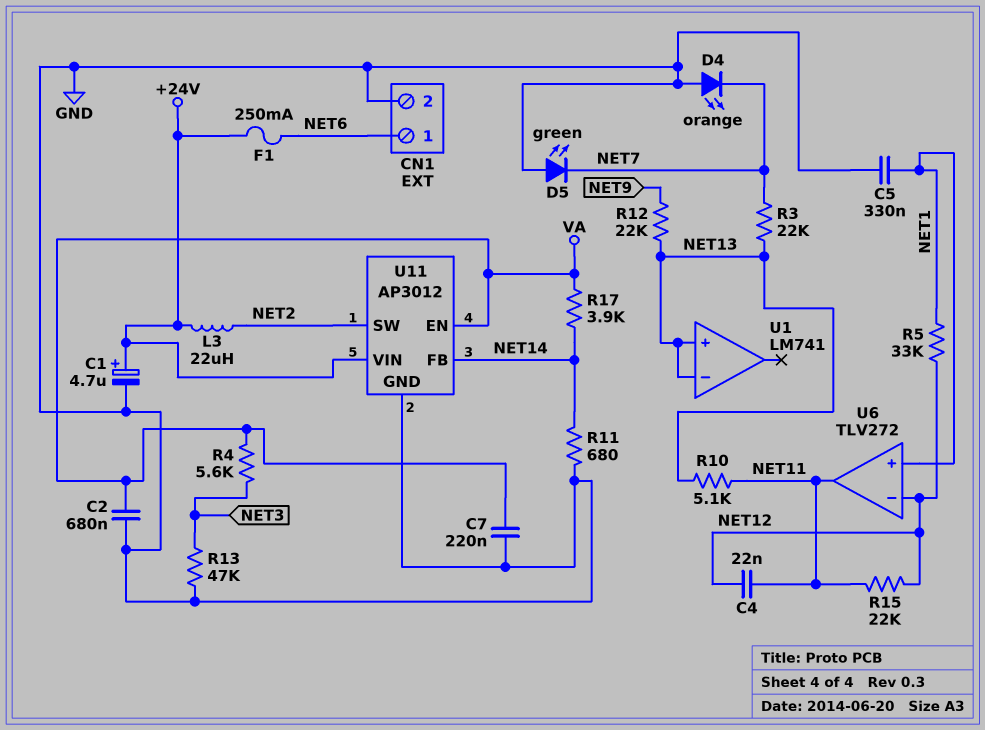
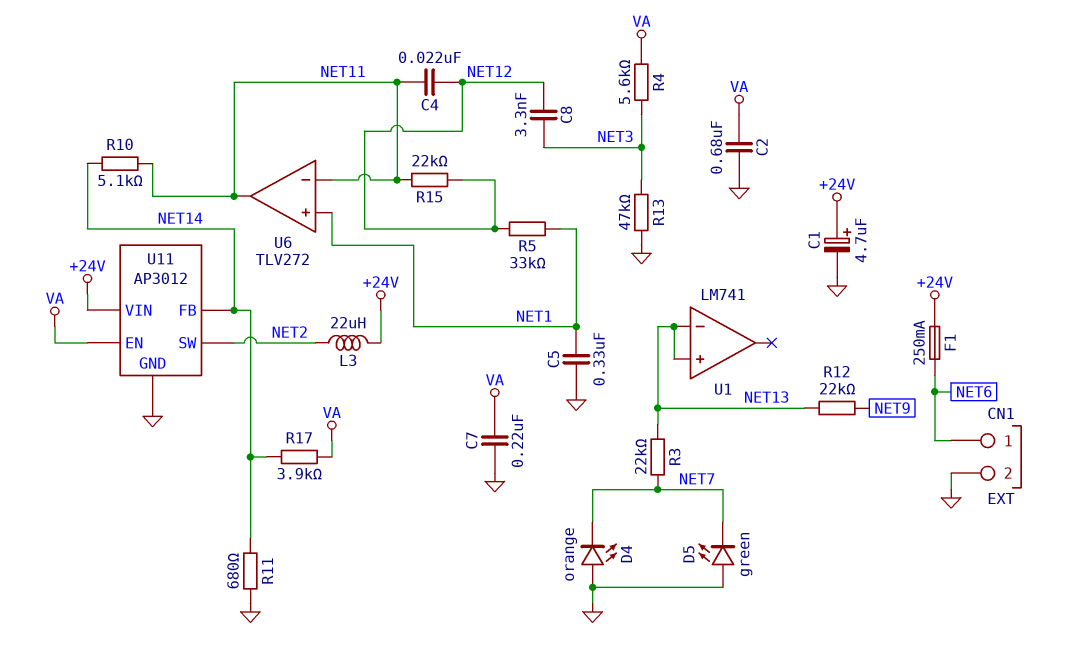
C8: none -> 3.3nF (NET3, NET12)
R10: 5.1k (NET11, NET13) -> 5.1k (NET11, NET14)
U6 pin in-: NET12 -> NET11

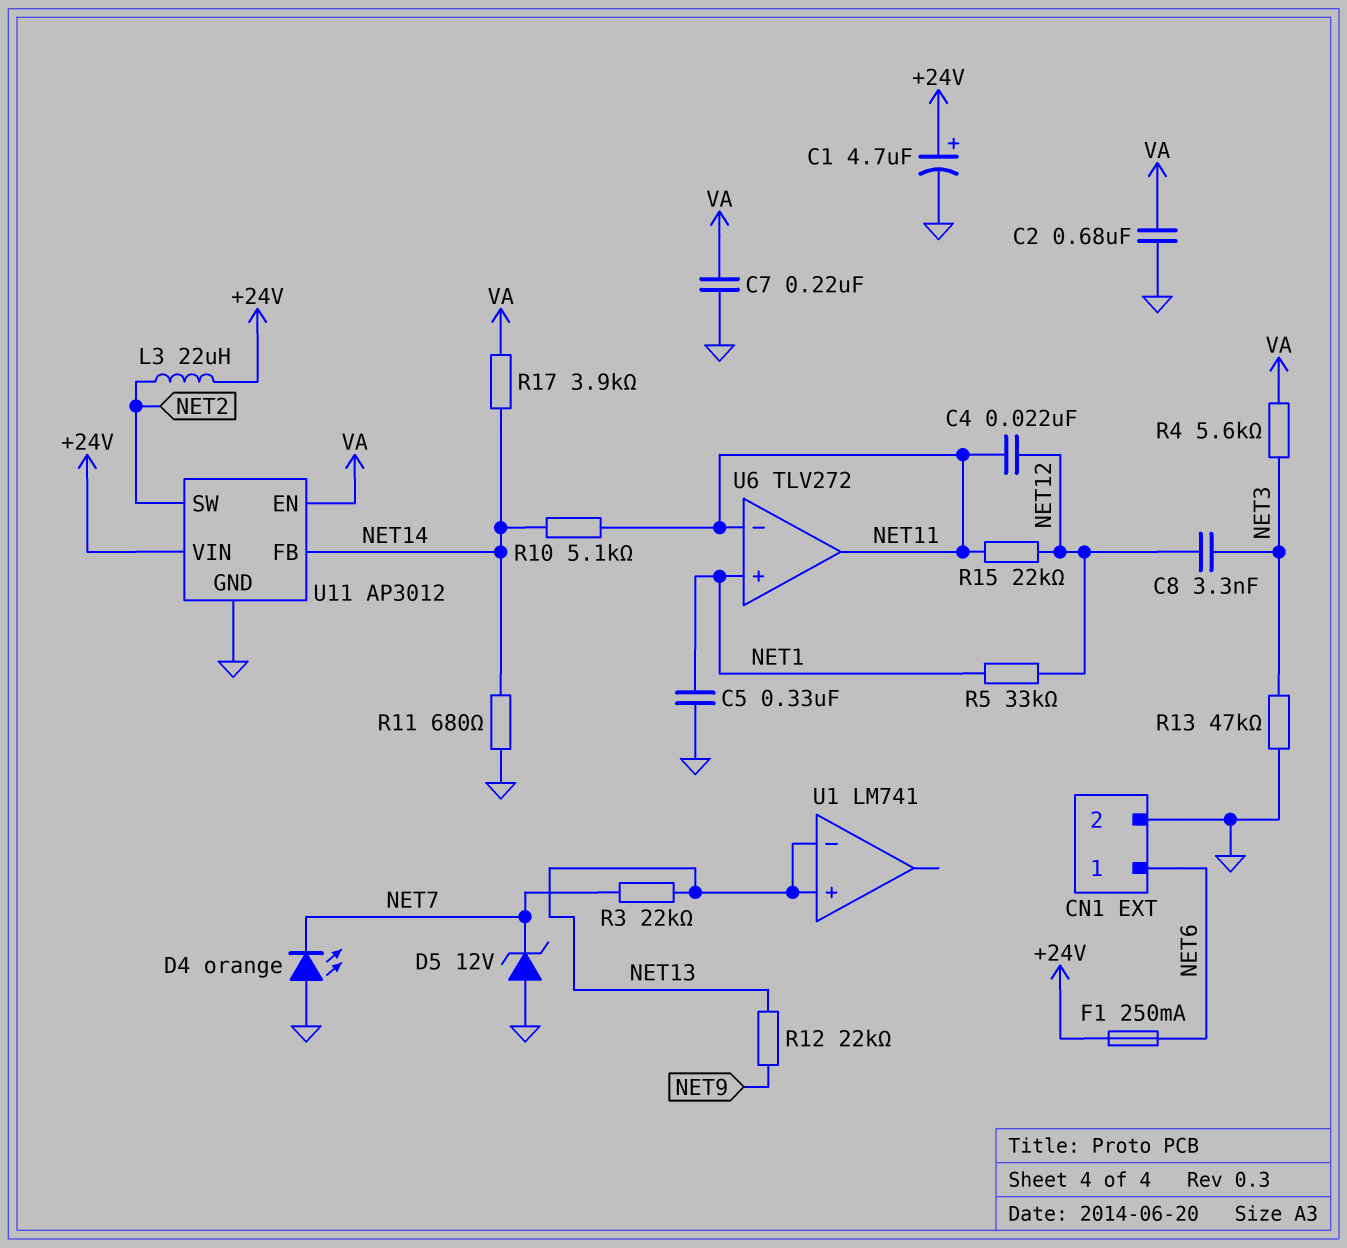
D5: LED green (A GND, K NET7) -> zener 12V (A GND, K NET7)

